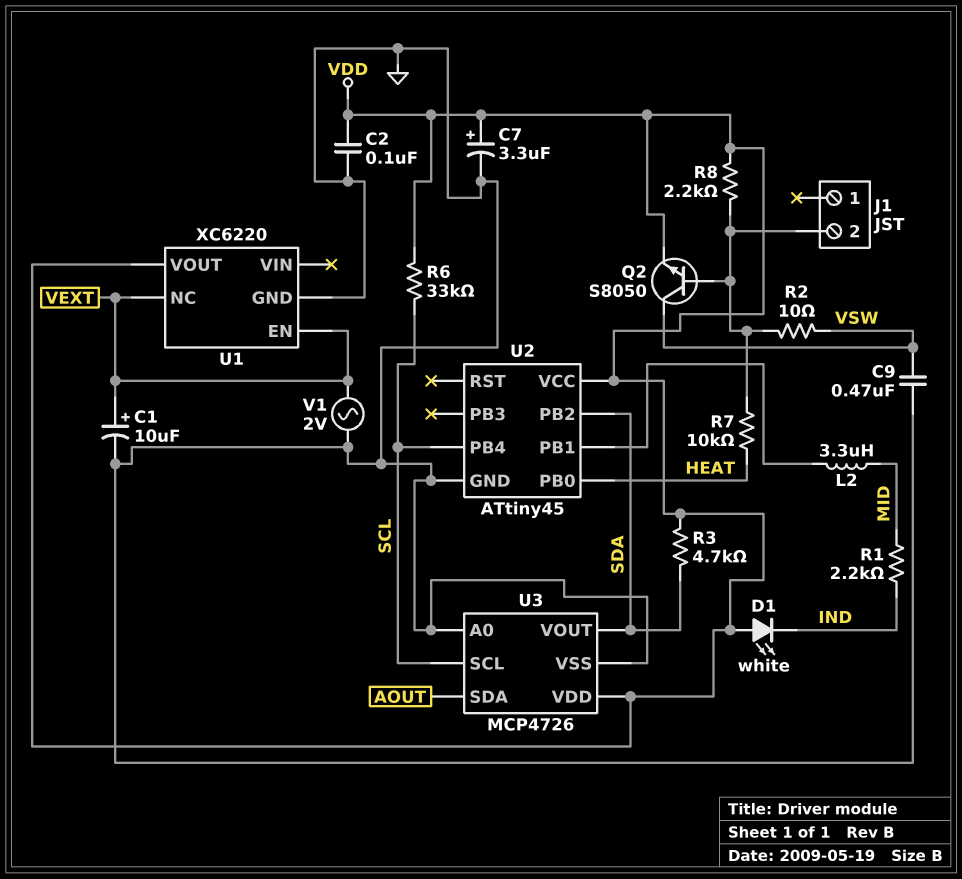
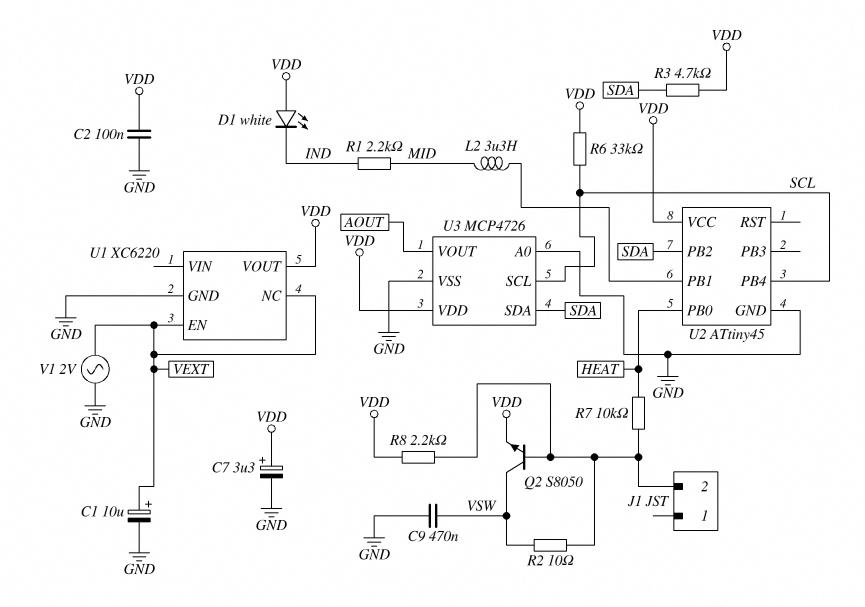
U3 pin SDA: AOUT -> SDA
U3 pin VOUT: SDA -> AOUT

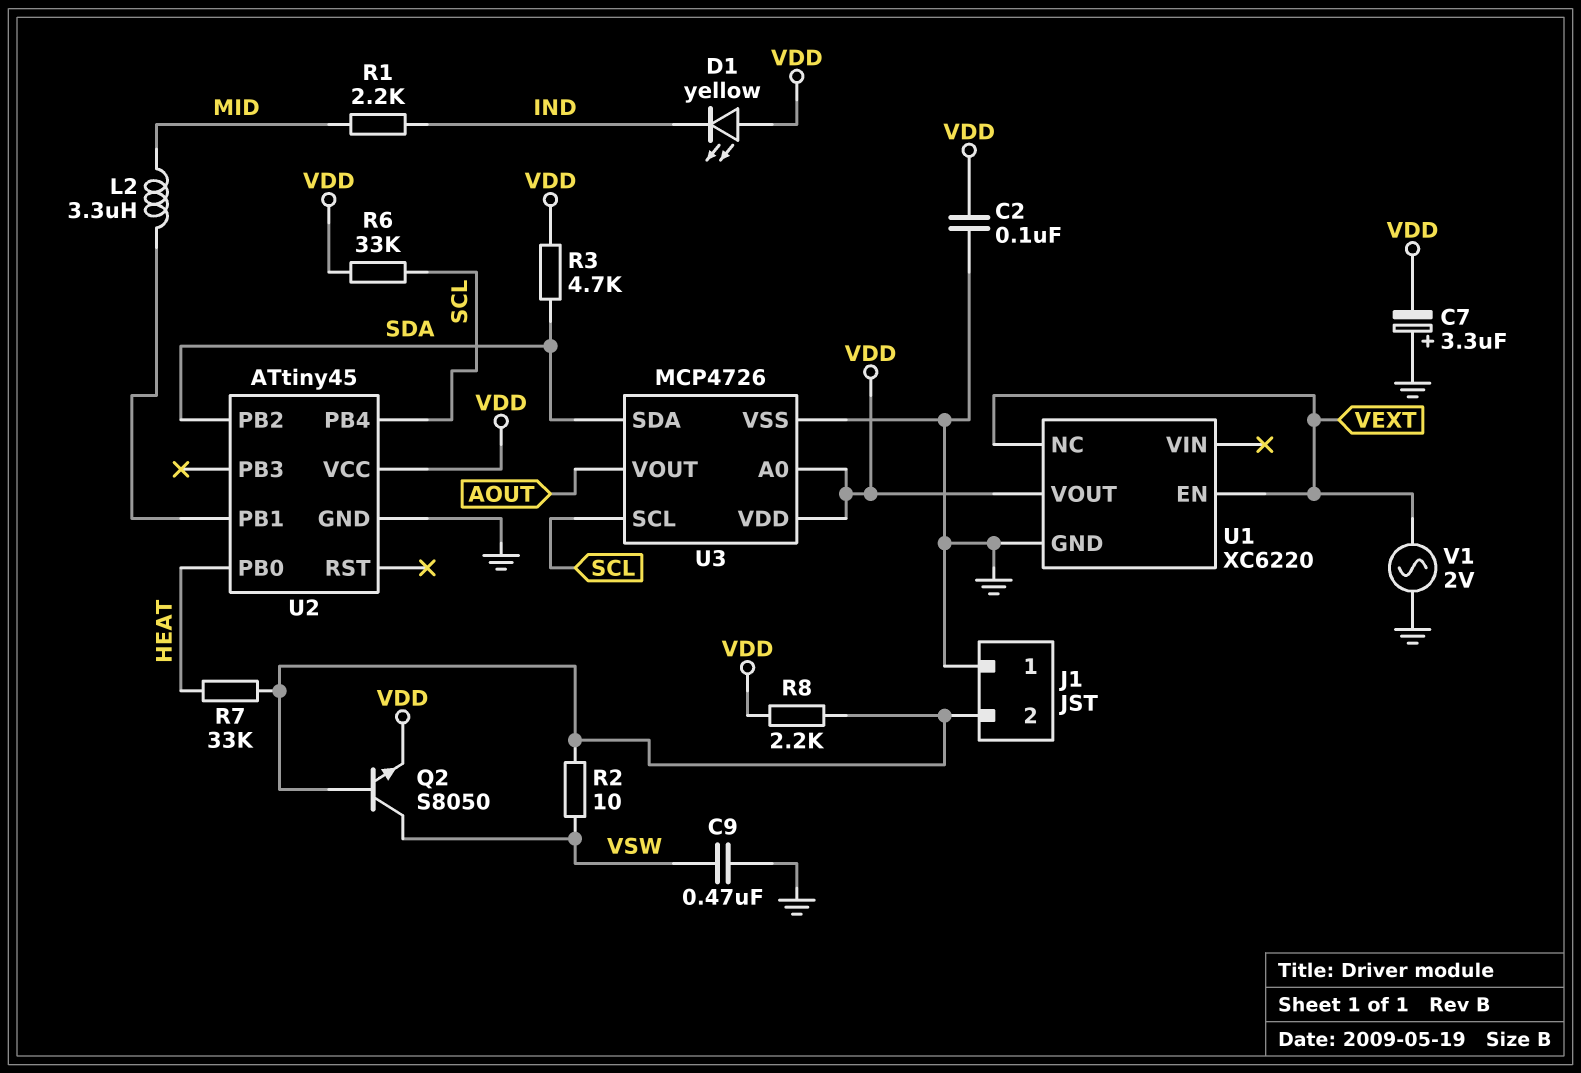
C1: 10uF (plus VEXT, minus GND) -> none
C7: 3.3uF (plus VDD, minus GND) -> 3.3uF (plus GND, minus VDD)
D1: LED white (A VDD, K IND) -> LED yellow (A VDD, K IND)
J1 pin 1: none -> GND
R7: 10k (HEAT, J1/2) -> 33k (HEAT, J1/2)
U3 pin A0: GND -> VDD

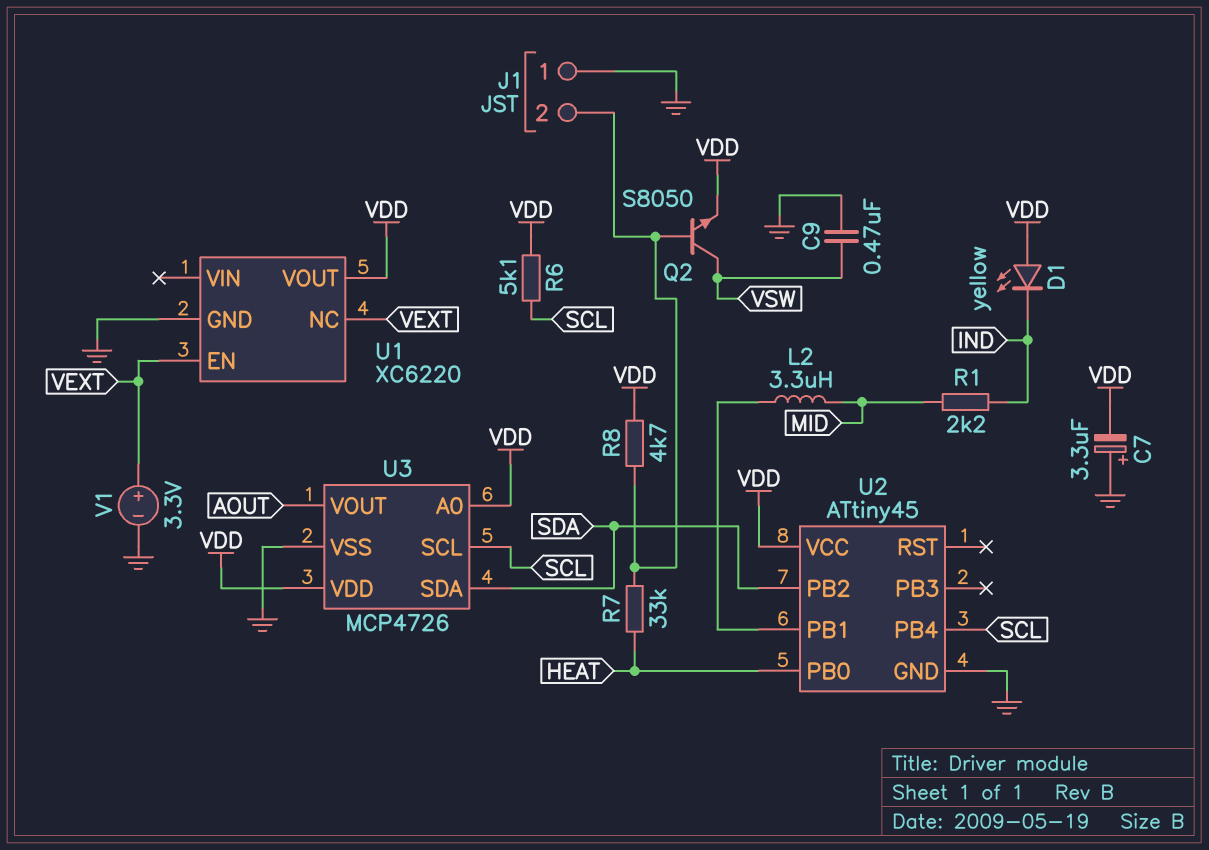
C2: 100nF (GND, VDD) -> none
R2: 10 (J1/2, VSW) -> none
R3: 4.7k (SDA, VDD) -> none
R6: 33k (SCL, VDD) -> 5.1k (SCL, VDD)
R8: 2.2k (J1/2, VDD) -> 4.7k (J1/2, VDD)
V1: AC 2V (GND, VEXT) -> 3.3V (plus VEXT, minus GND)

